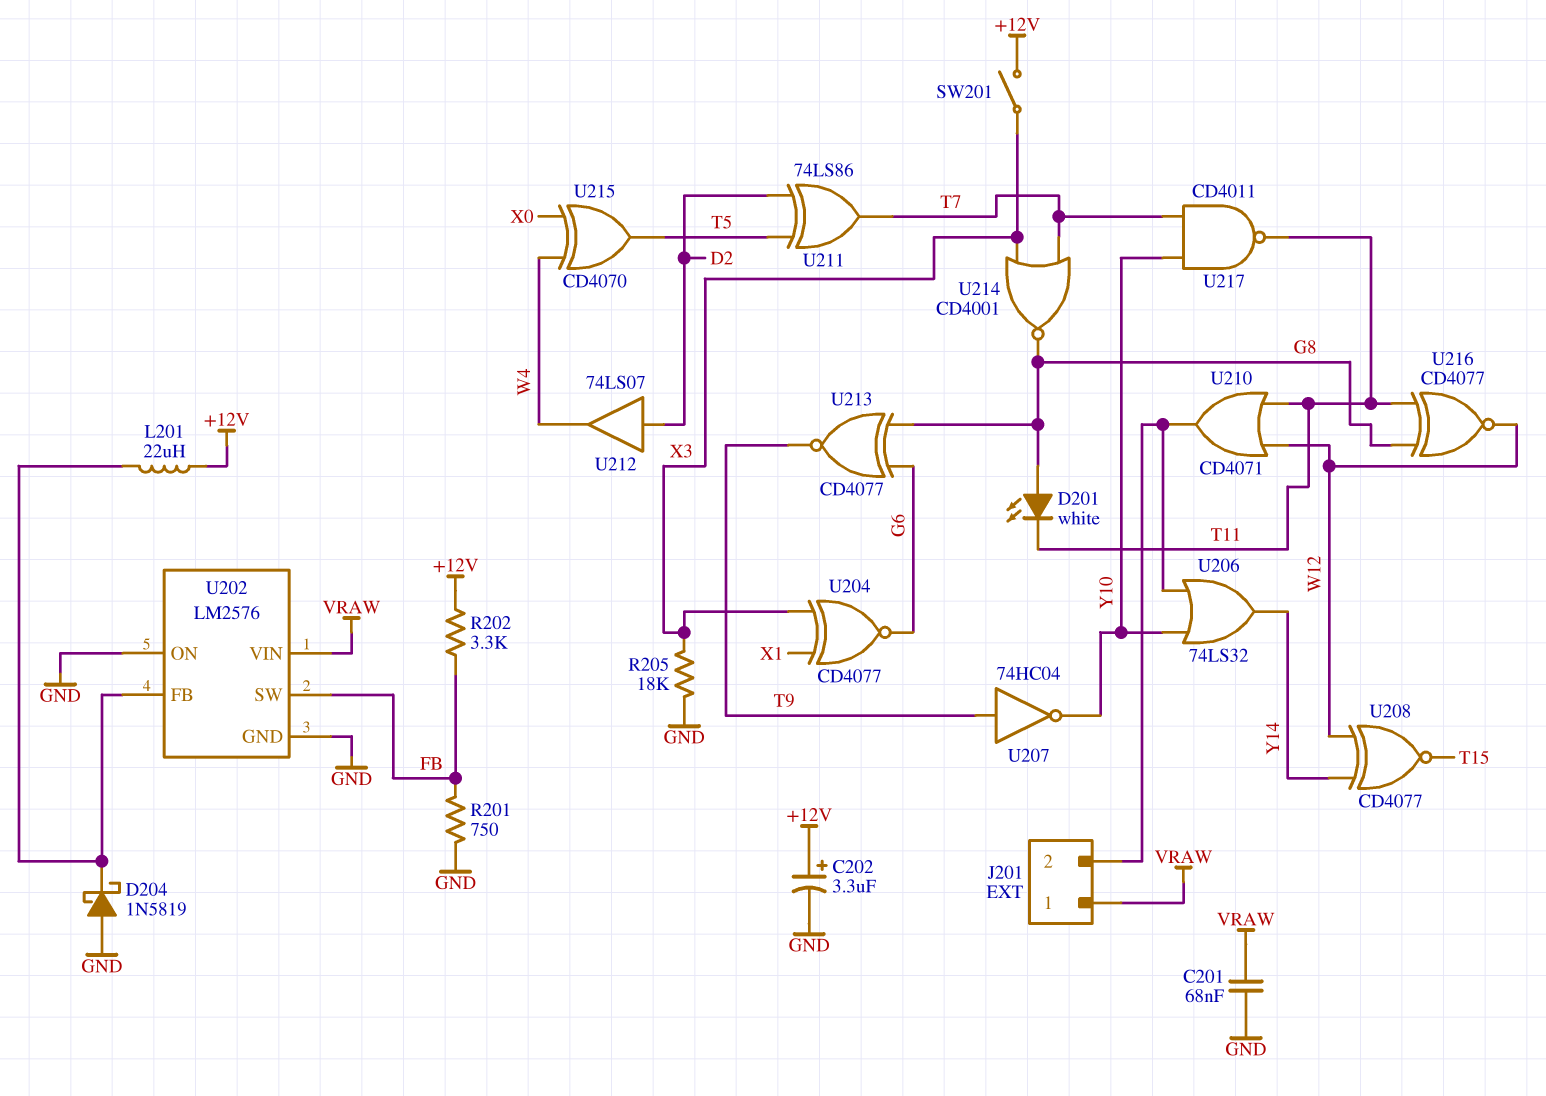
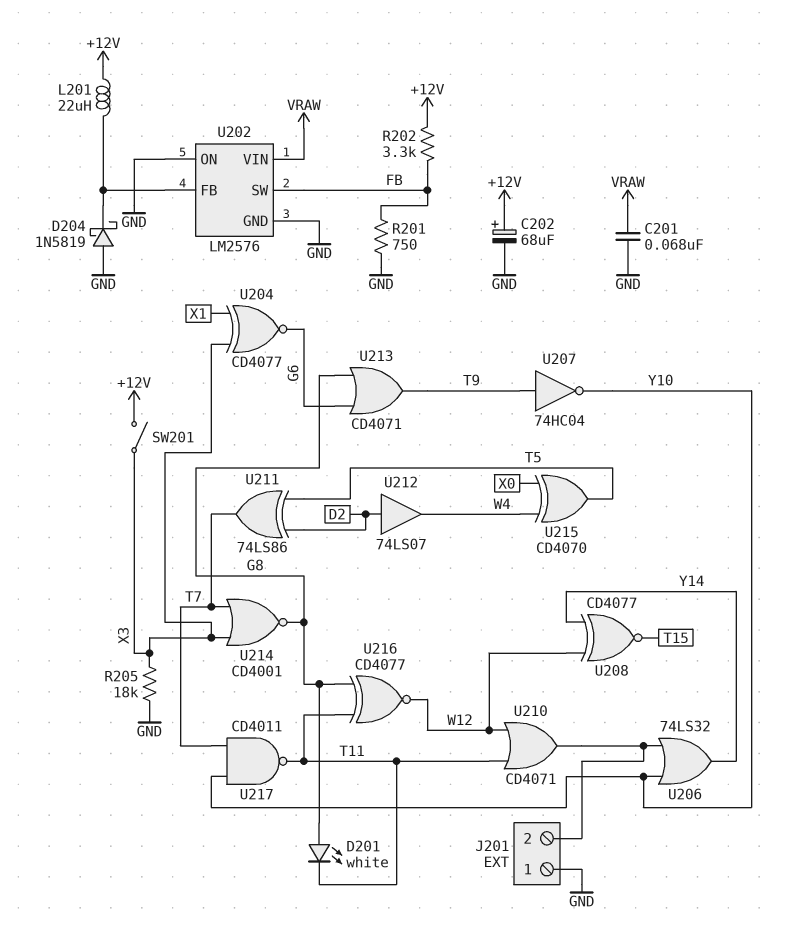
C202: 3.3uF (plus +12V, minus GND) -> 68uF (plus +12V, minus GND)
J201 pin 1: VRAW -> GND
U213: XNOR CD4077 (in G6, in G8, out T9) -> OR CD4071 (in G6, in G8, out T9)

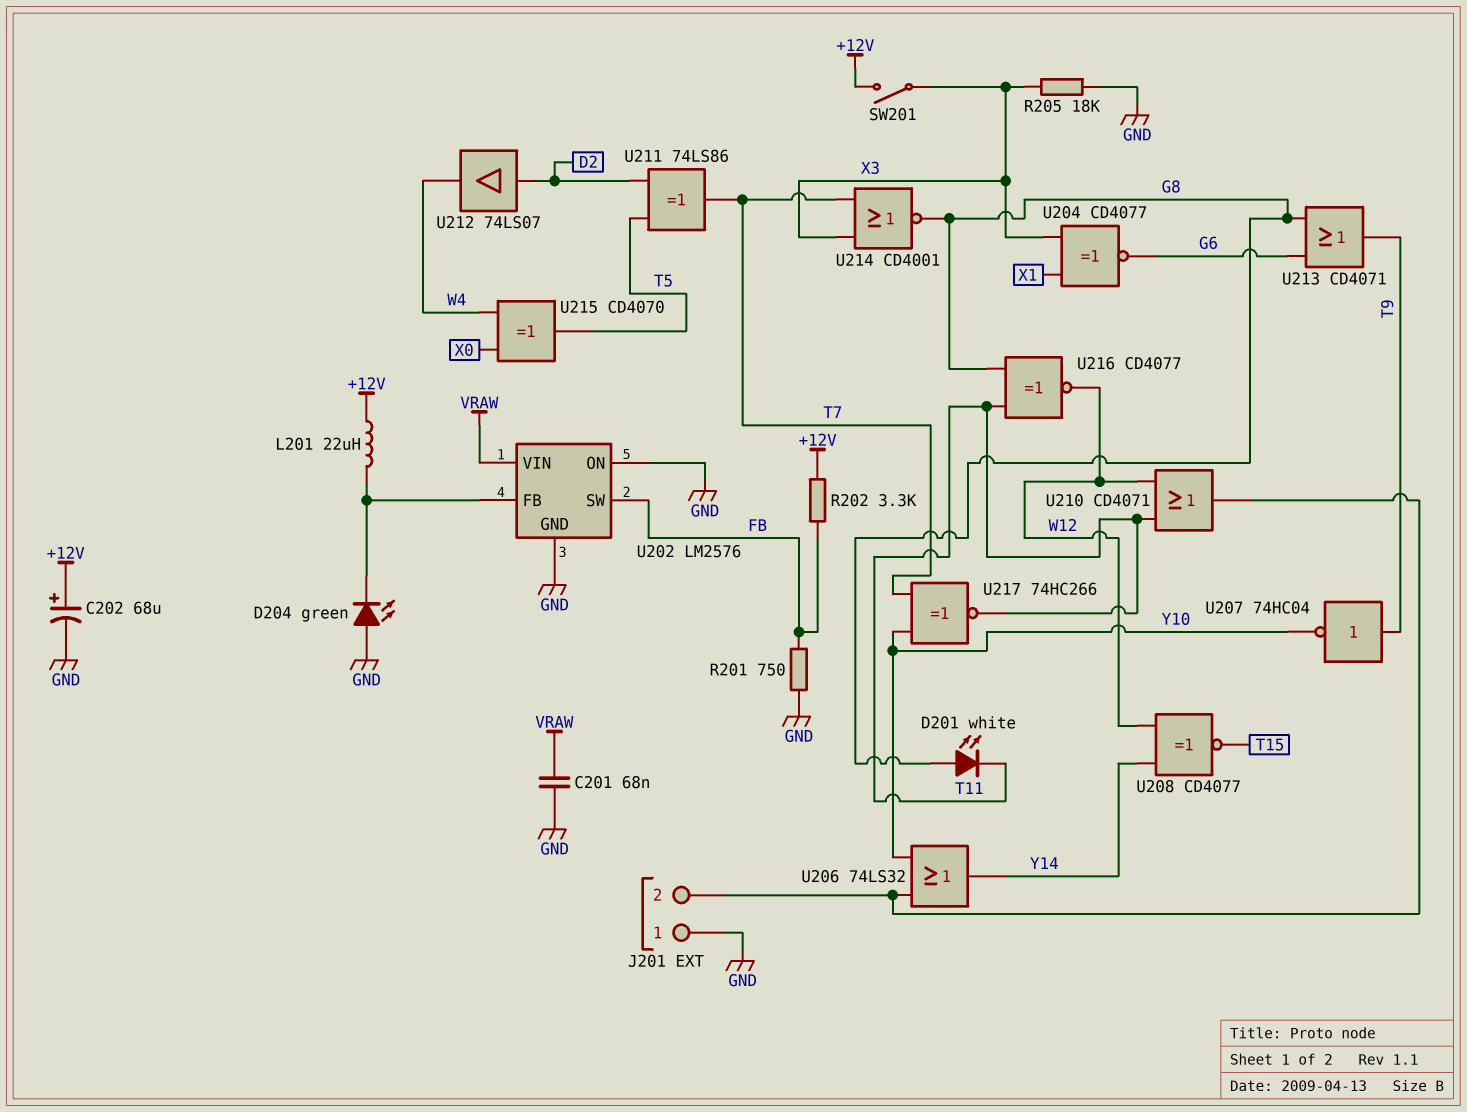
D204: schottky 1N5819 (A GND, K U202/FB) -> LED green (A GND, K U202/FB)
U217: NAND CD4011 (in T7, in Y10, out T11) -> XNOR 74HC266 (in T7, in Y10, out T11)

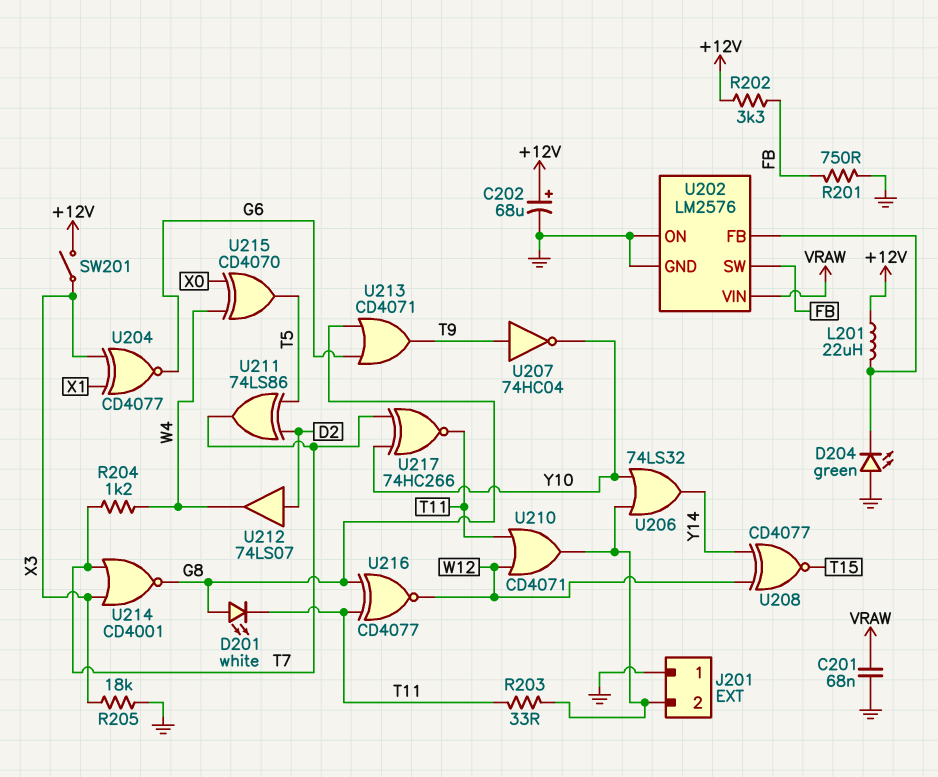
R203: none -> 33 (J201/2, T11)
R204: none -> 1.2k (T7, W4)

